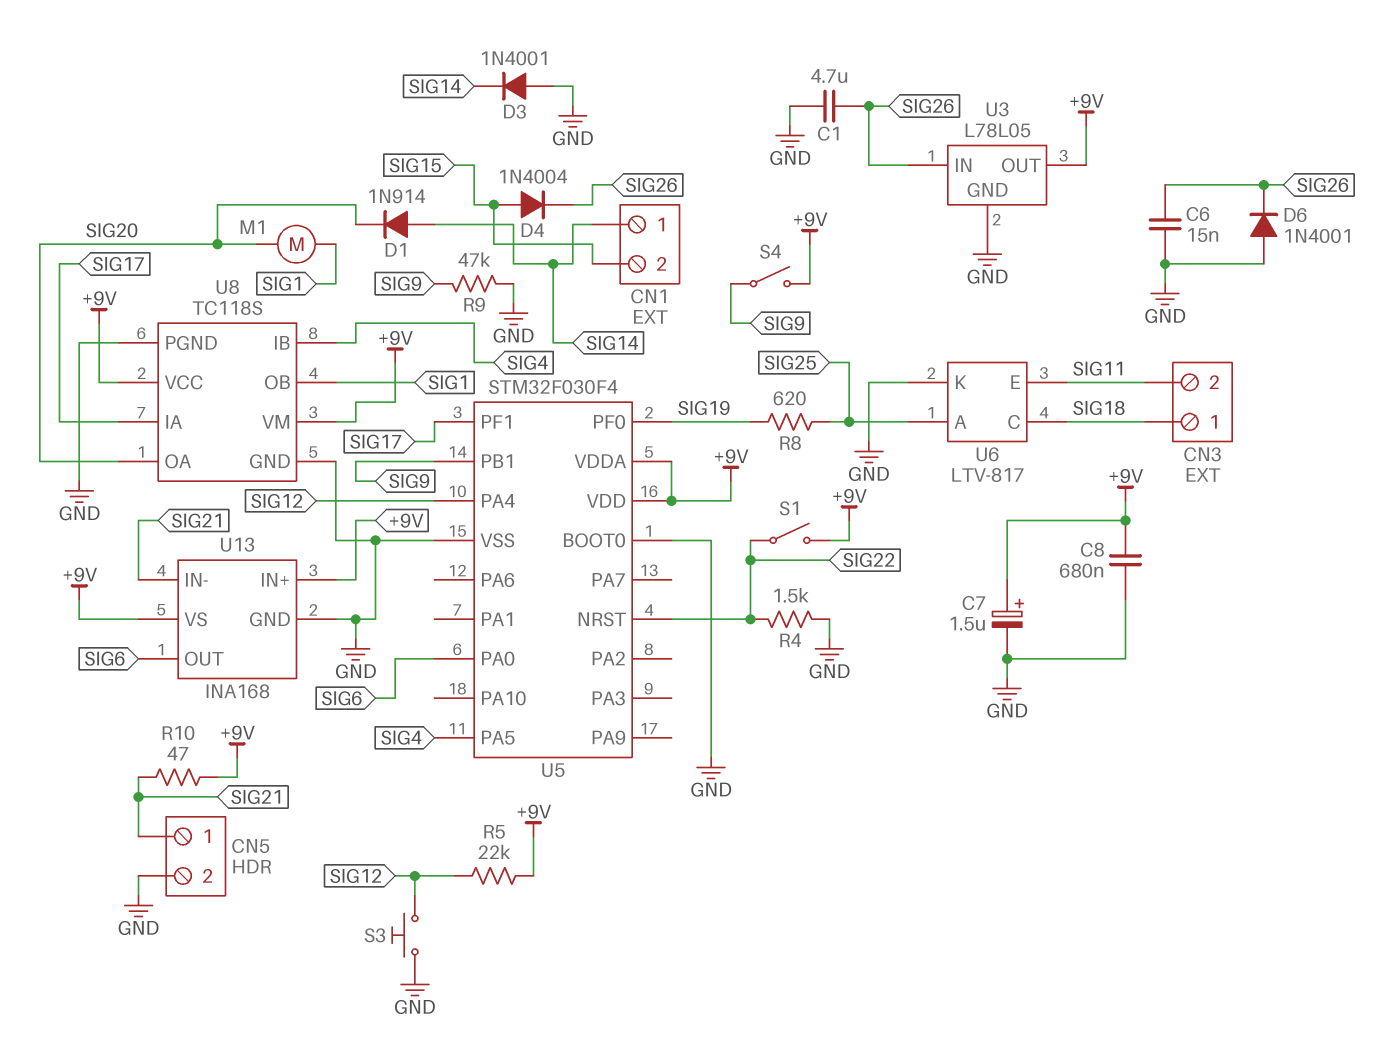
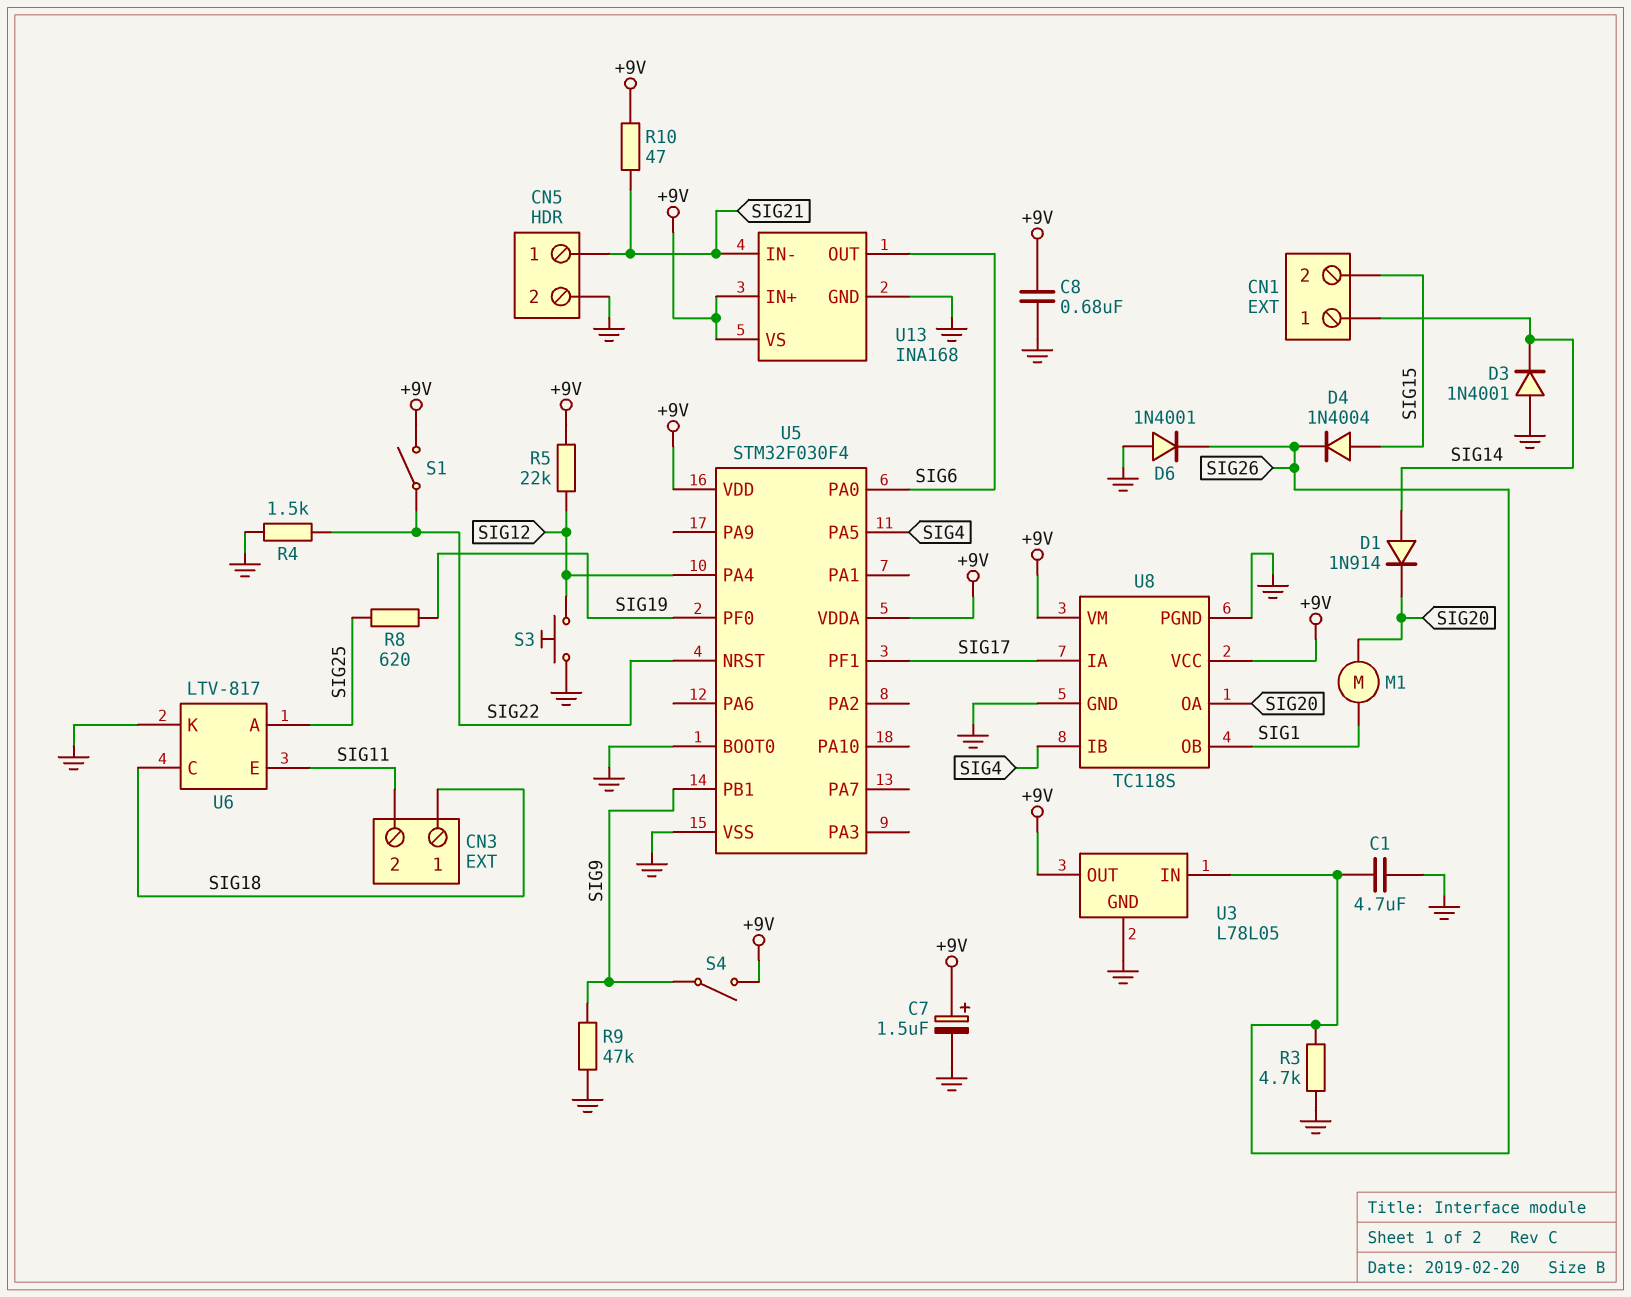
C6: 15nF (GND, SIG26) -> none
R3: none -> 4.7k (GND, SIG26)

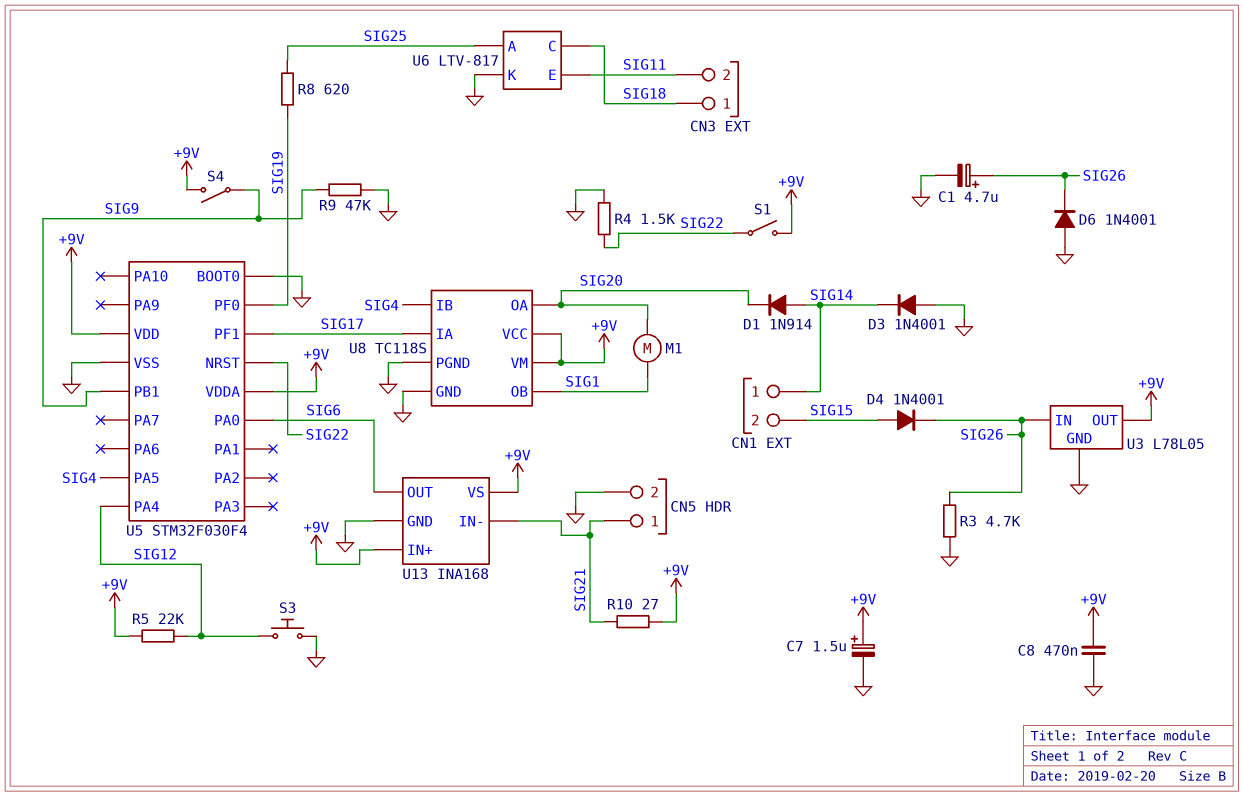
C1: 4.7uF (GND, SIG26) -> 4.7uF (plus SIG26, minus GND)
C8: 680nF (+9V, GND) -> 470nF (+9V, GND)
D4: diode 1N4004 (A SIG15, K SIG26) -> diode 1N4001 (A SIG15, K SIG26)
R10: 47 (+9V, SIG21) -> 27 (+9V, SIG21)

